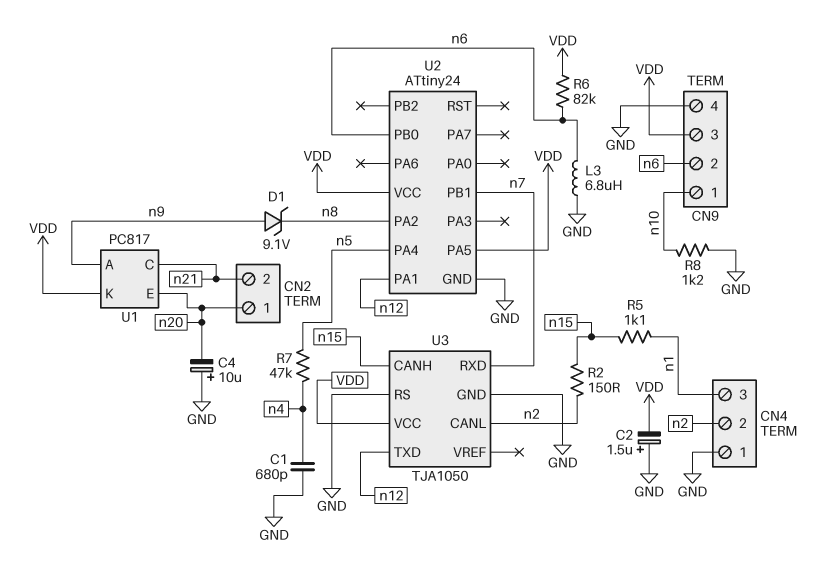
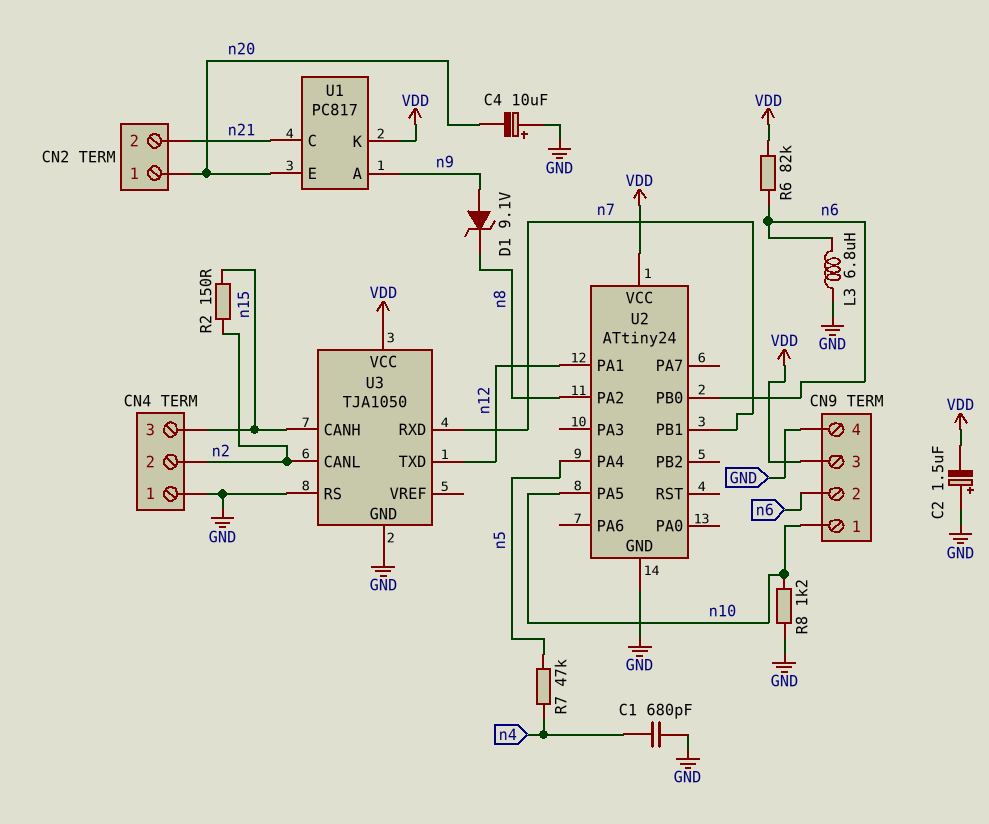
CN4 pin 3: n1 -> n15
R5: 1.1k (n1, n15) -> none
U2 pin PA5: VDD -> n10

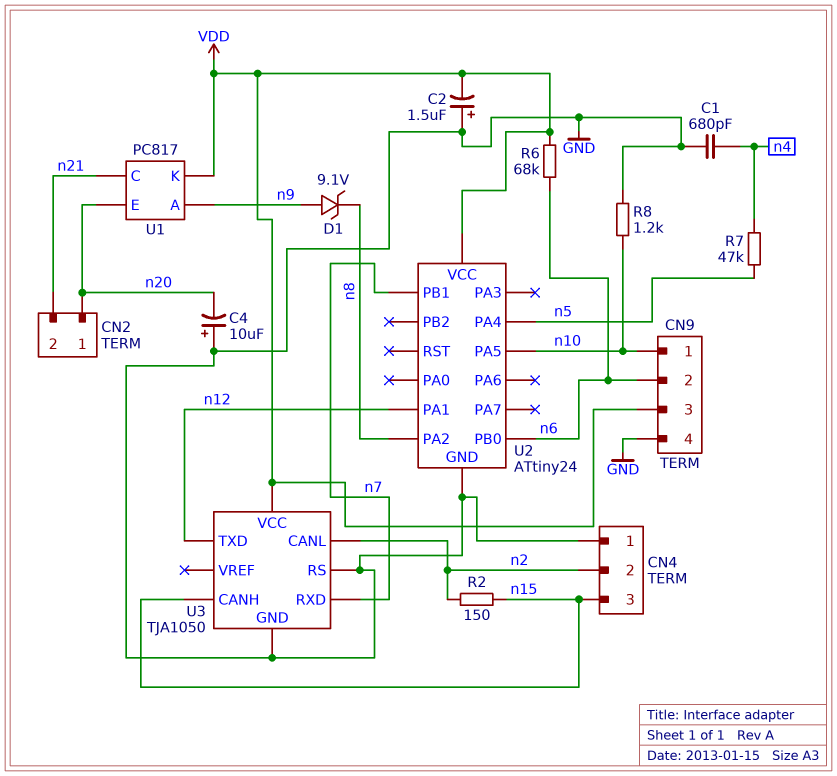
L3: 6.8uH (GND, n6) -> none
R6: 82k (VDD, n6) -> 68k (VDD, n6)

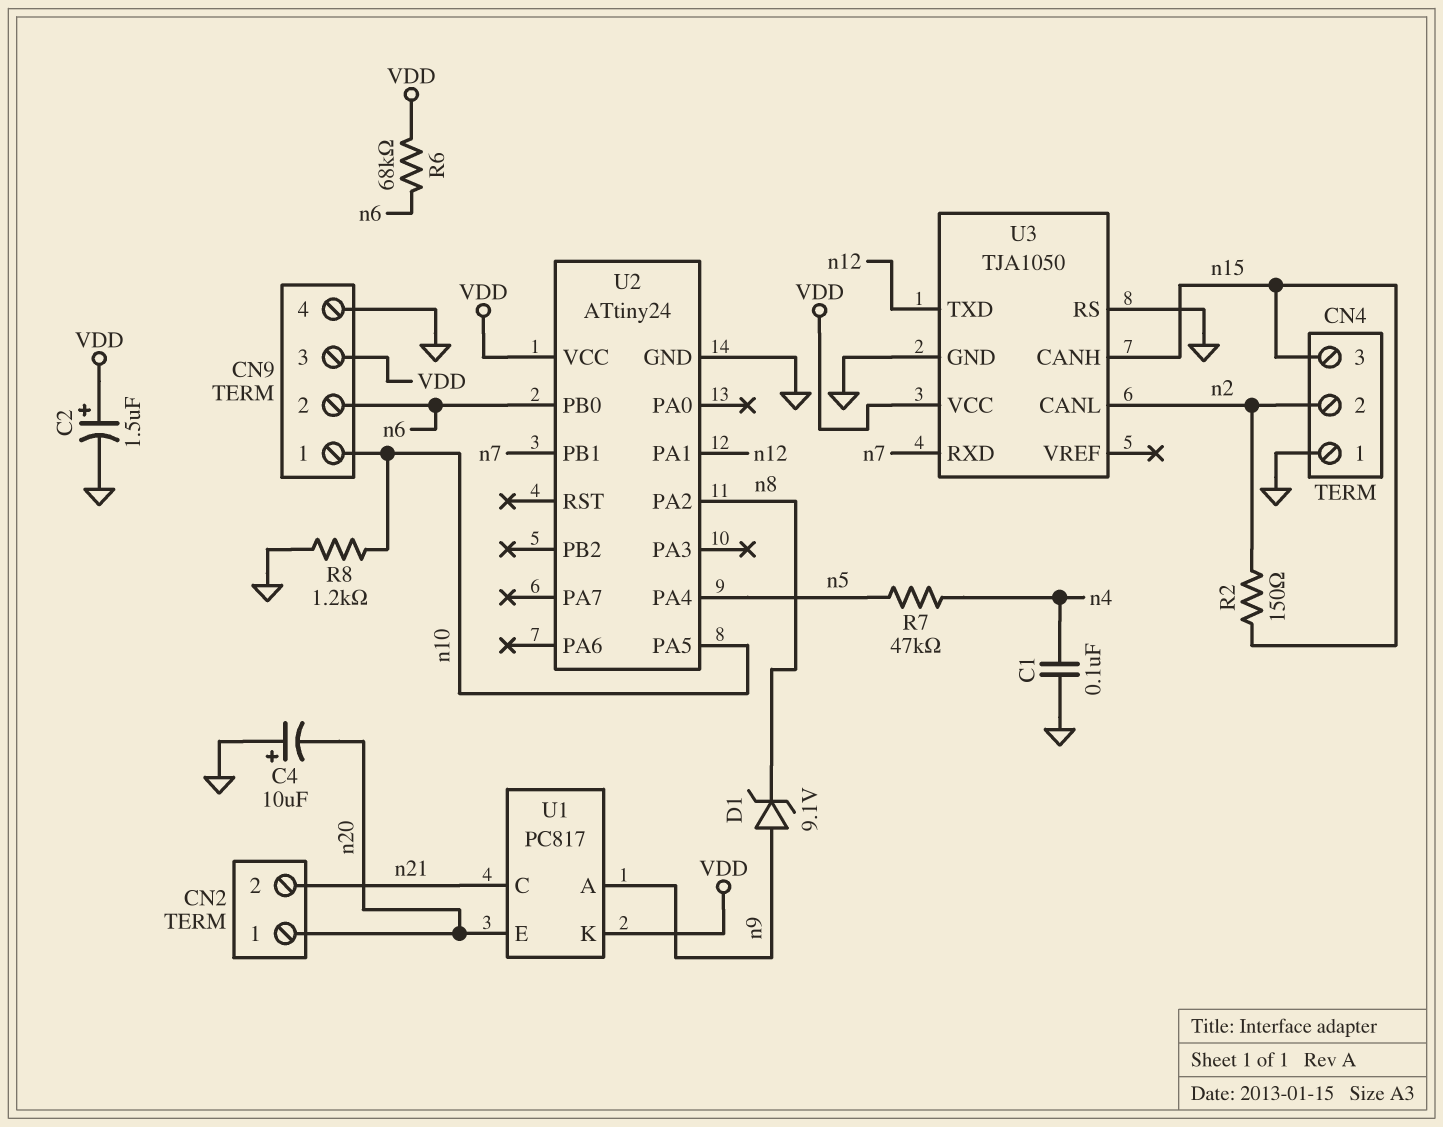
C1: 680pF (GND, n4) -> 100nF (GND, n4)
C2: 1.5uF (plus GND, minus VDD) -> 1.5uF (plus VDD, minus GND)

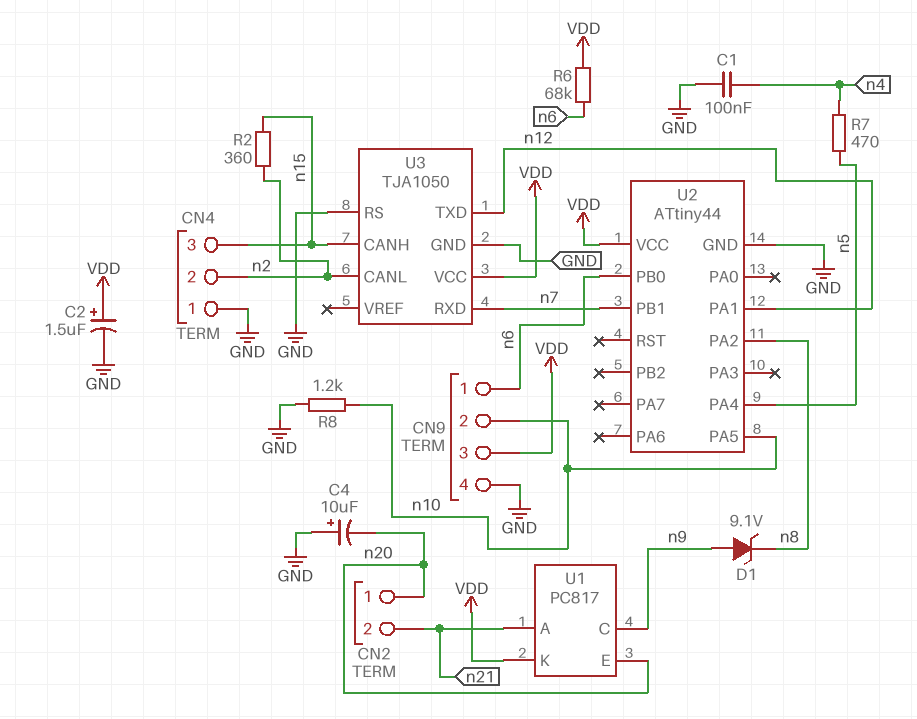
CN9 pin 1: n10 -> n6
CN9 pin 2: n6 -> n10
R2: 150 (n2, n15) -> 360 (n2, n15)
R7: 47k (n4, n5) -> 470 (n4, n5)
U1 pin A: n9 -> n21
U1 pin C: n21 -> n9
U2: ATtiny24 -> ATtiny44

